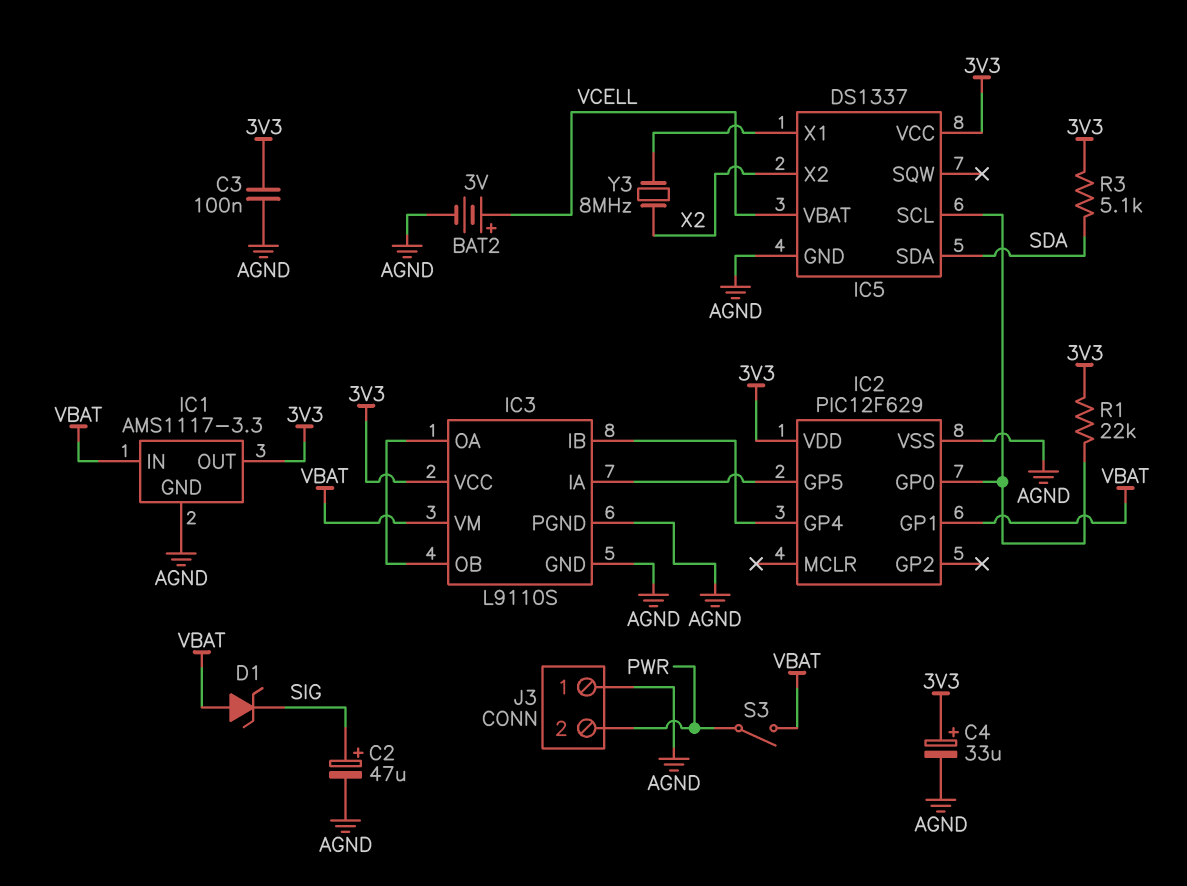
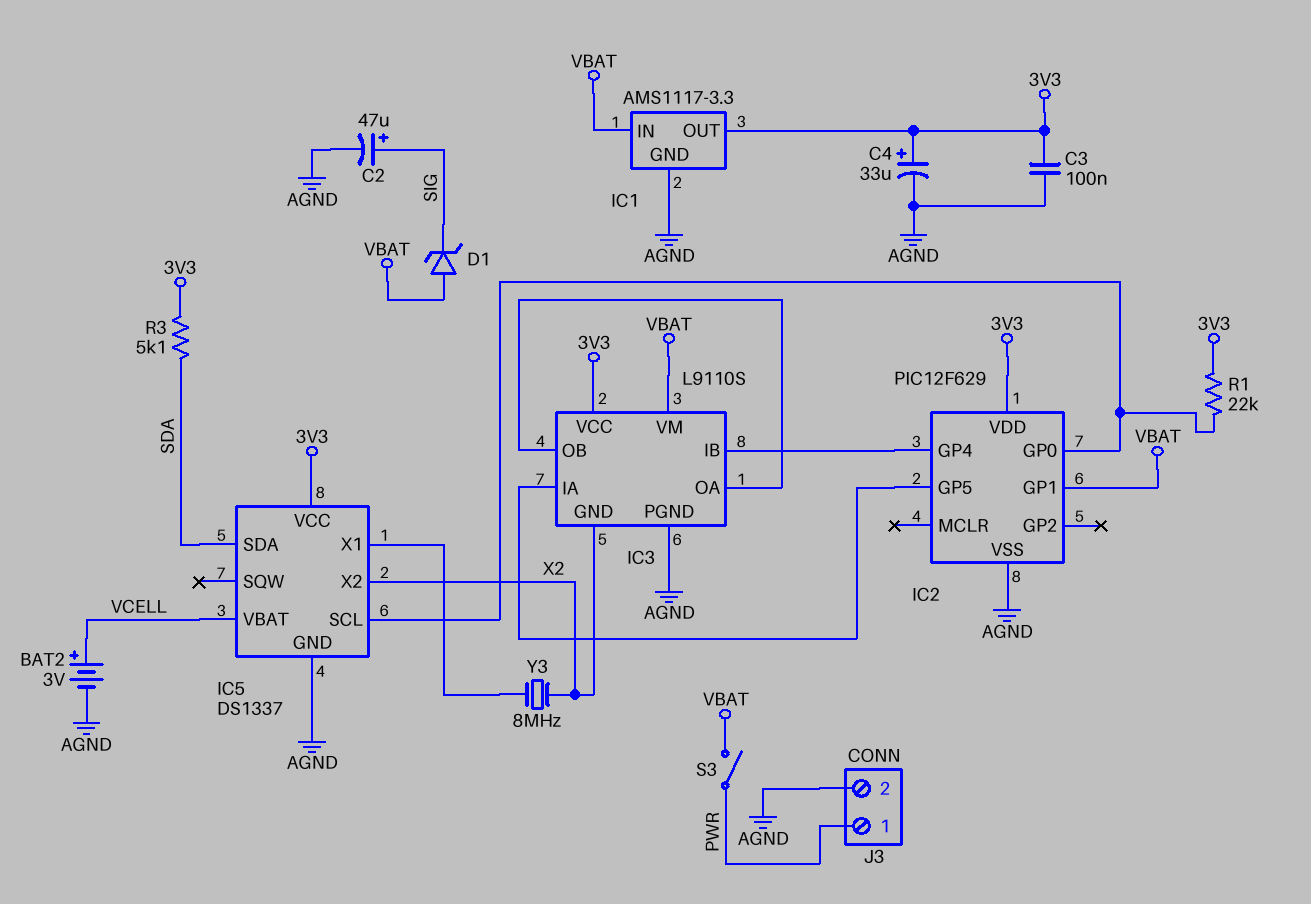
IC3 pin GND: AGND -> X2
J3 pin 1: AGND -> PWR
J3 pin 2: PWR -> AGND

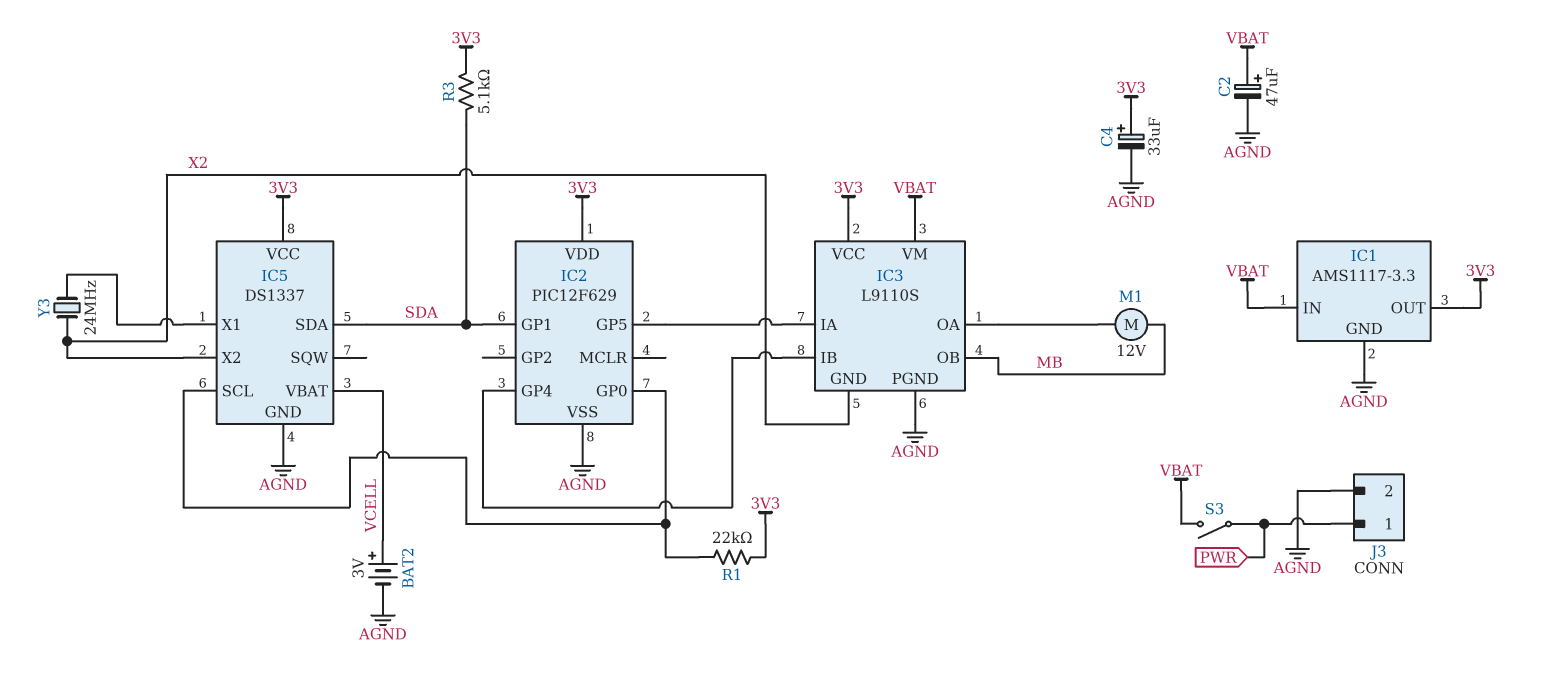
C2: 47uF (plus SIG, minus AGND) -> 47uF (plus VBAT, minus AGND)
C3: 100nF (3V3, AGND) -> none
D1: zener (A VBAT, K SIG) -> none
IC2 pin GP1: VBAT -> SDA
IC3 pin OB: IC3/OA -> MB
M1: none -> motor 12V (IC3/OA, MB)
Y3: 8MHz (IC5/X1, X2) -> 24MHz (IC5/X1, X2)

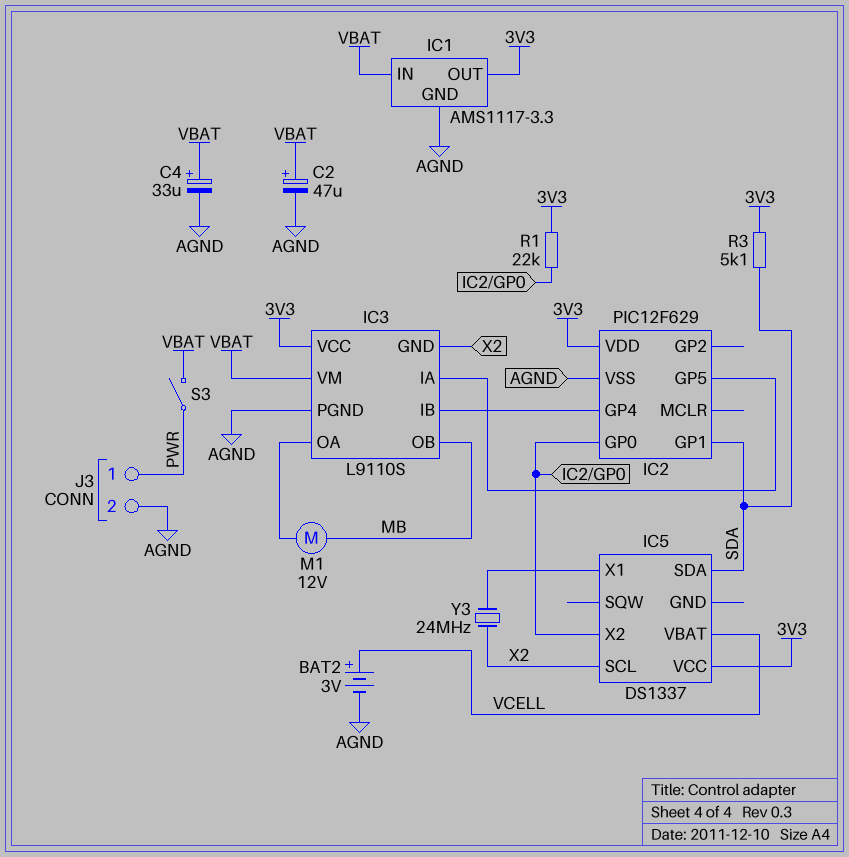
C4: 33uF (plus 3V3, minus AGND) -> 33uF (plus VBAT, minus AGND)
IC5 pin GND: AGND -> none
IC5 pin SCL: IC2/GP0 -> X2
IC5 pin X2: X2 -> IC2/GP0

